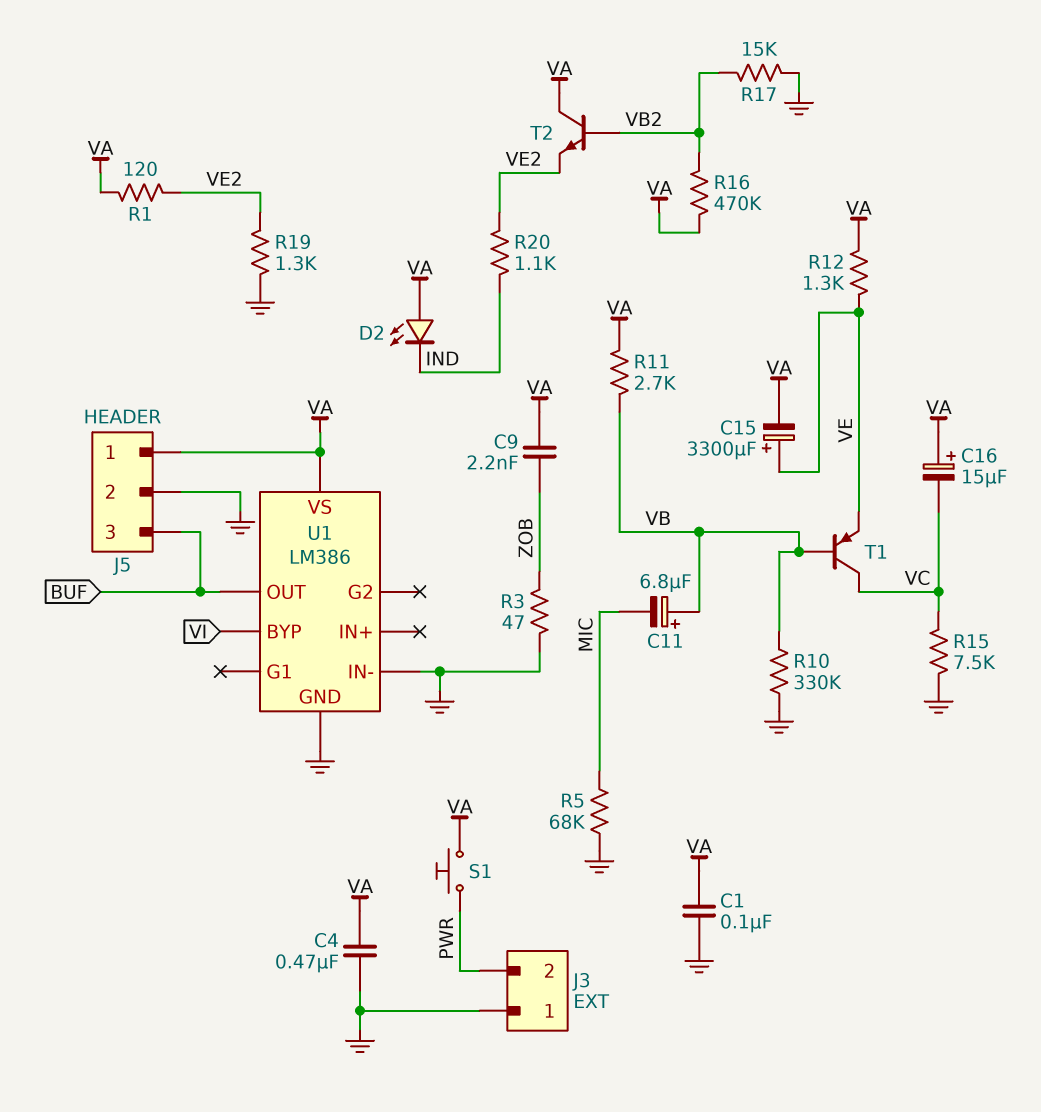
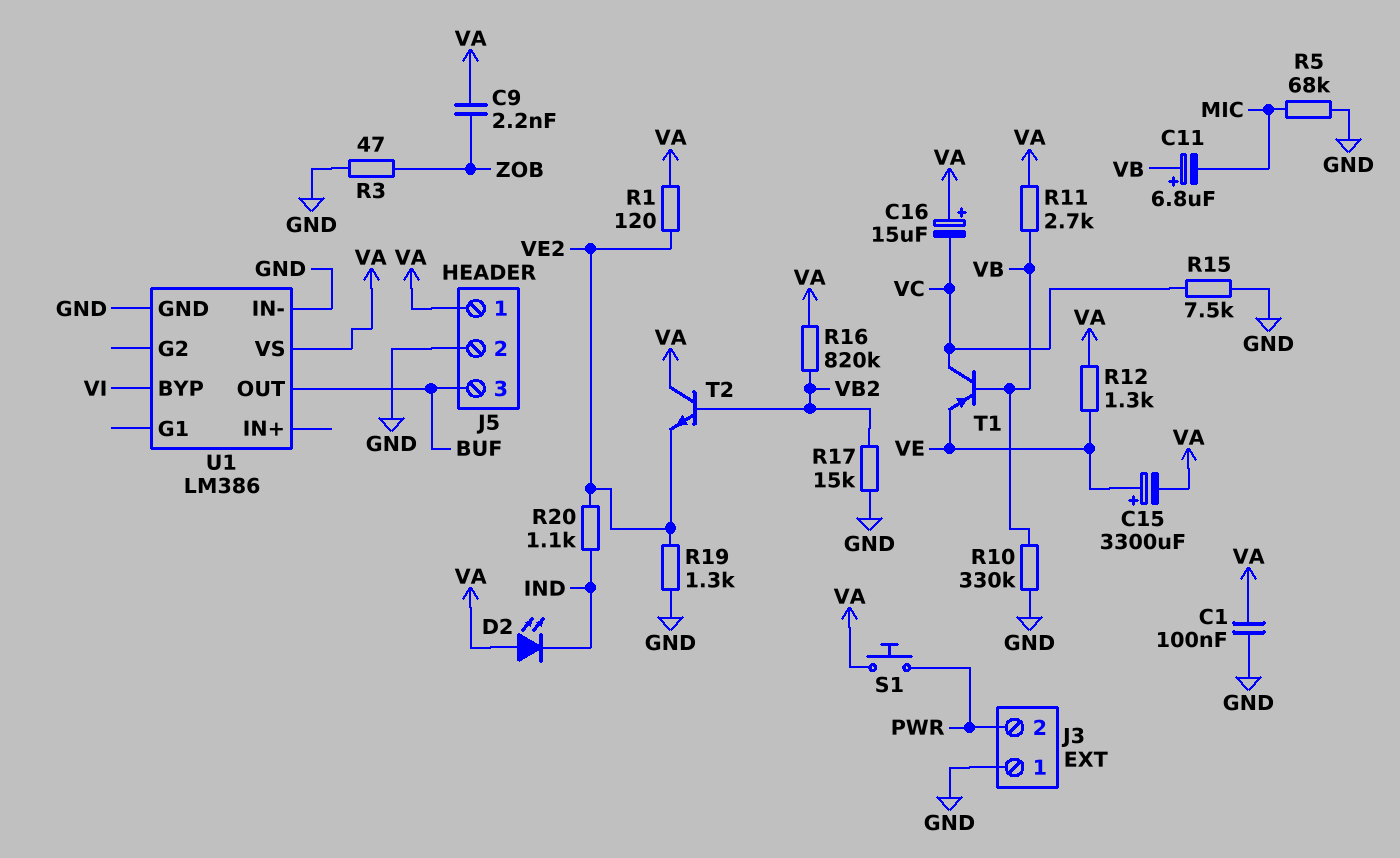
C4: 470nF (GND, VA) -> none
R16: 470k (VA, VB2) -> 820k (VA, VB2)

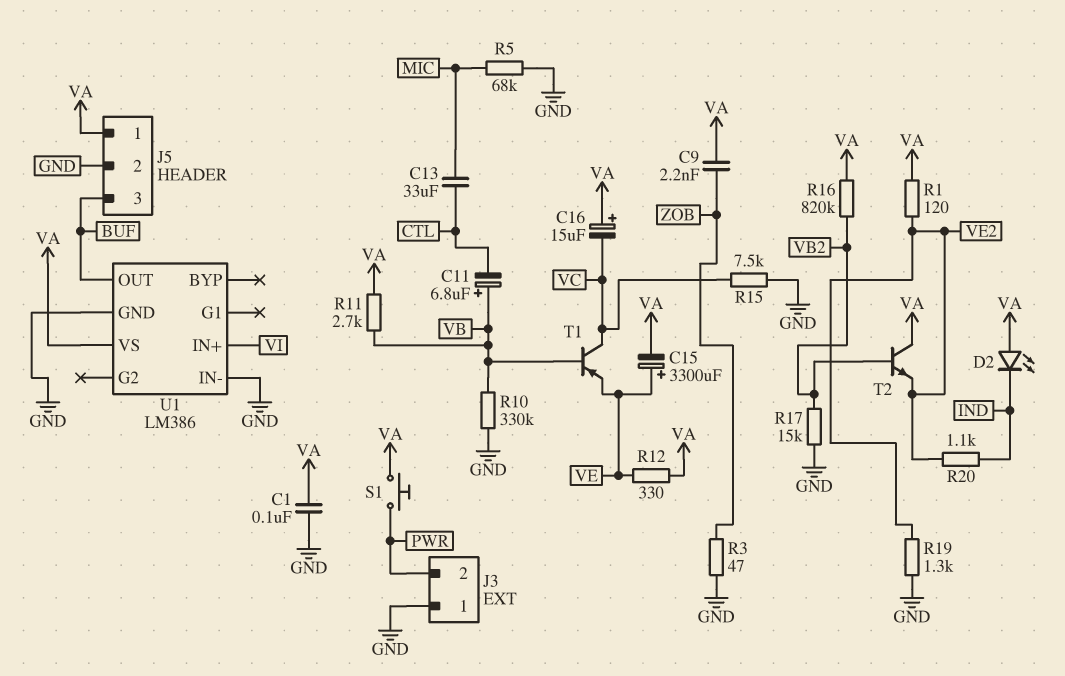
C11: 6.8uF (plus VB, minus MIC) -> 6.8uF (plus VB, minus CTL)
C13: none -> 33uF (CTL, MIC)
R12: 1.3k (VA, VE) -> 330 (VA, VE)
U1 pin BYP: VI -> none
U1 pin IN+: none -> VI

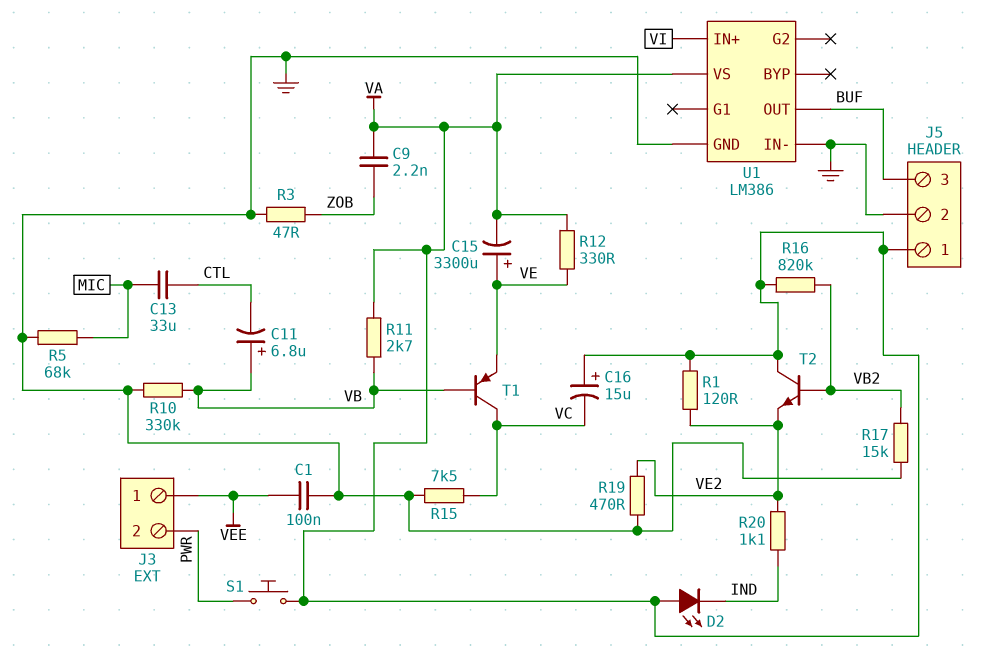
C1: 100nF (GND, VA) -> 100nF (GND, VEE)
J3 pin 1: GND -> VEE
R19: 1.3k (GND, VE2) -> 470 (GND, VE2)

